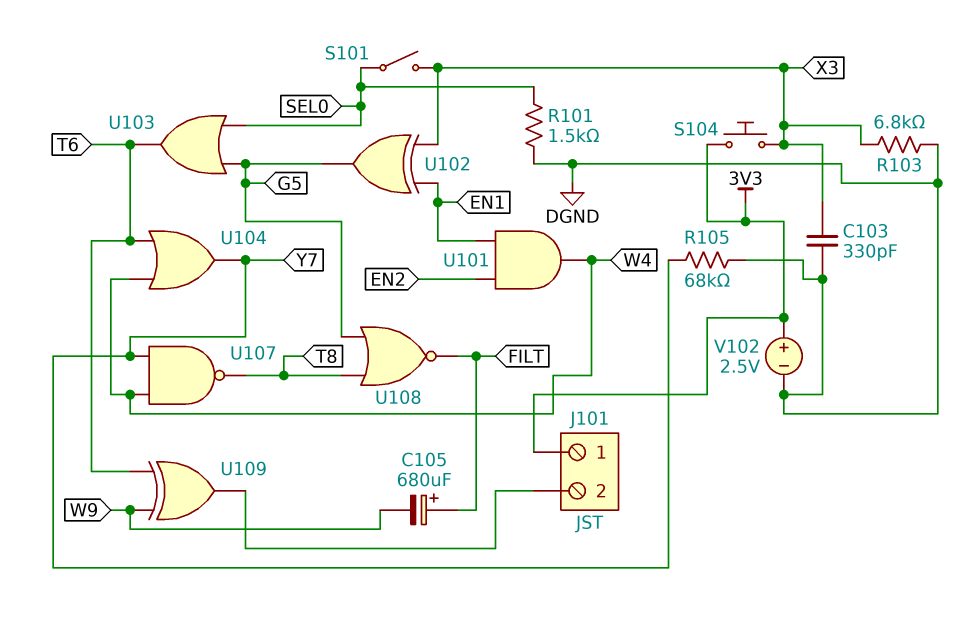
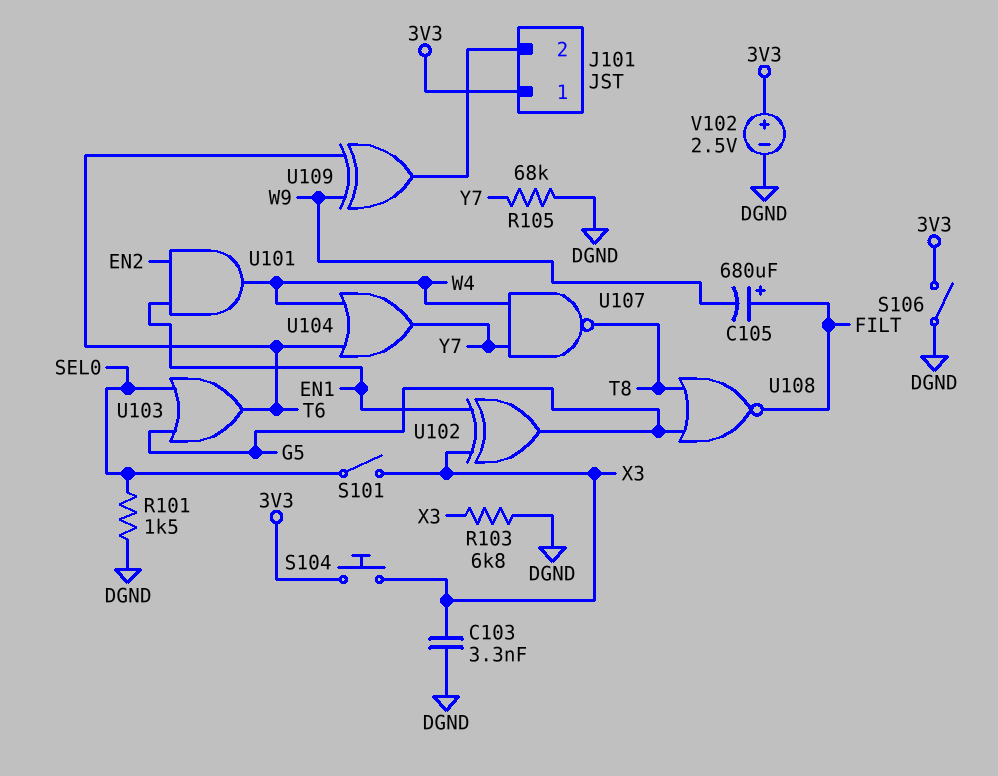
C103: 330pF (DGND, X3) -> 3.3nF (DGND, X3)
S106: none -> switch (3V3, DGND)

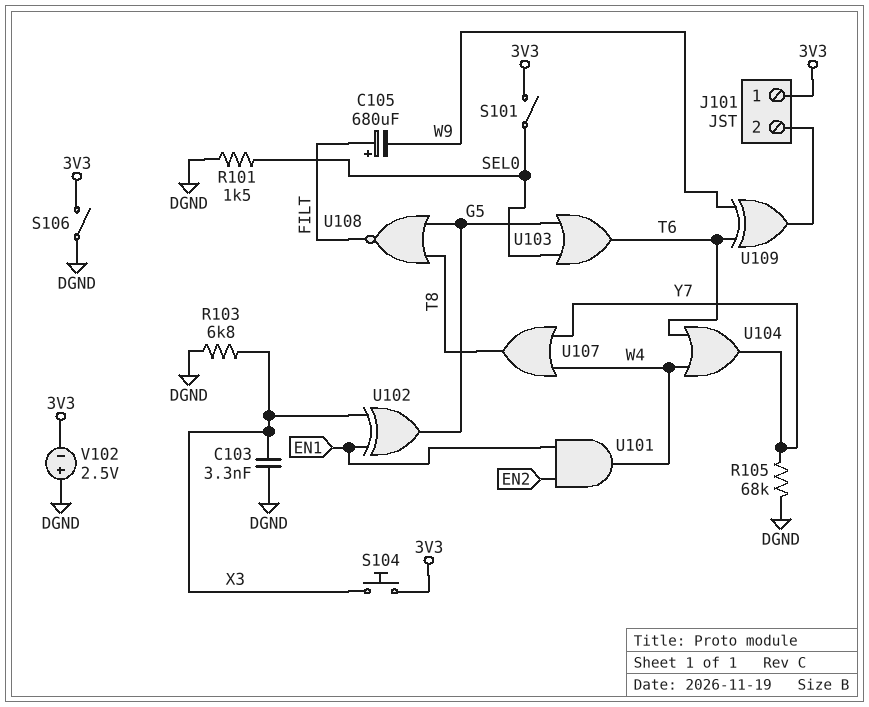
S101: switch (SEL0, X3) -> switch (3V3, SEL0)
U107: NAND (in W4, in Y7, out T8) -> OR (in W4, in Y7, out T8)
V102: 2.5V (plus 3V3, minus DGND) -> 2.5V (plus DGND, minus 3V3)

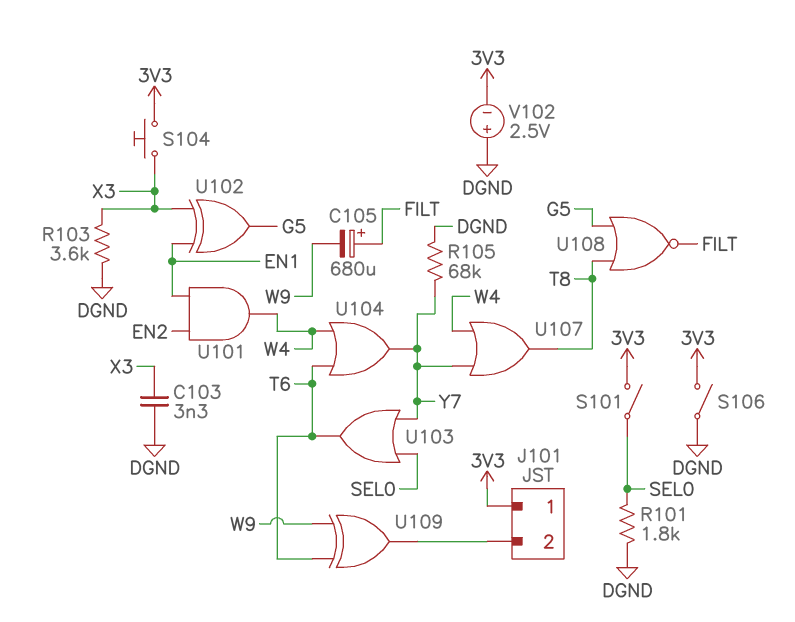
R101: 1.5k (DGND, SEL0) -> 1.8k (DGND, SEL0)
R103: 6.8k (DGND, X3) -> 3.6k (DGND, X3)
U103: OR (in G5, in SEL0, out T6) -> OR (in SEL0, in Y7, out T6)

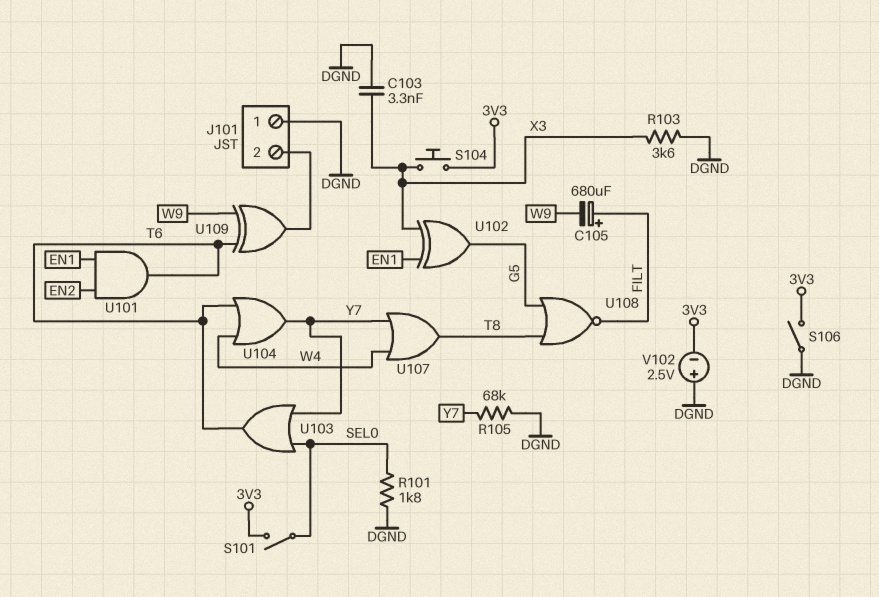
J101 pin 1: 3V3 -> DGND
U101: AND (in EN1, in EN2, out W4) -> AND (in EN1, in EN2, out T6)

